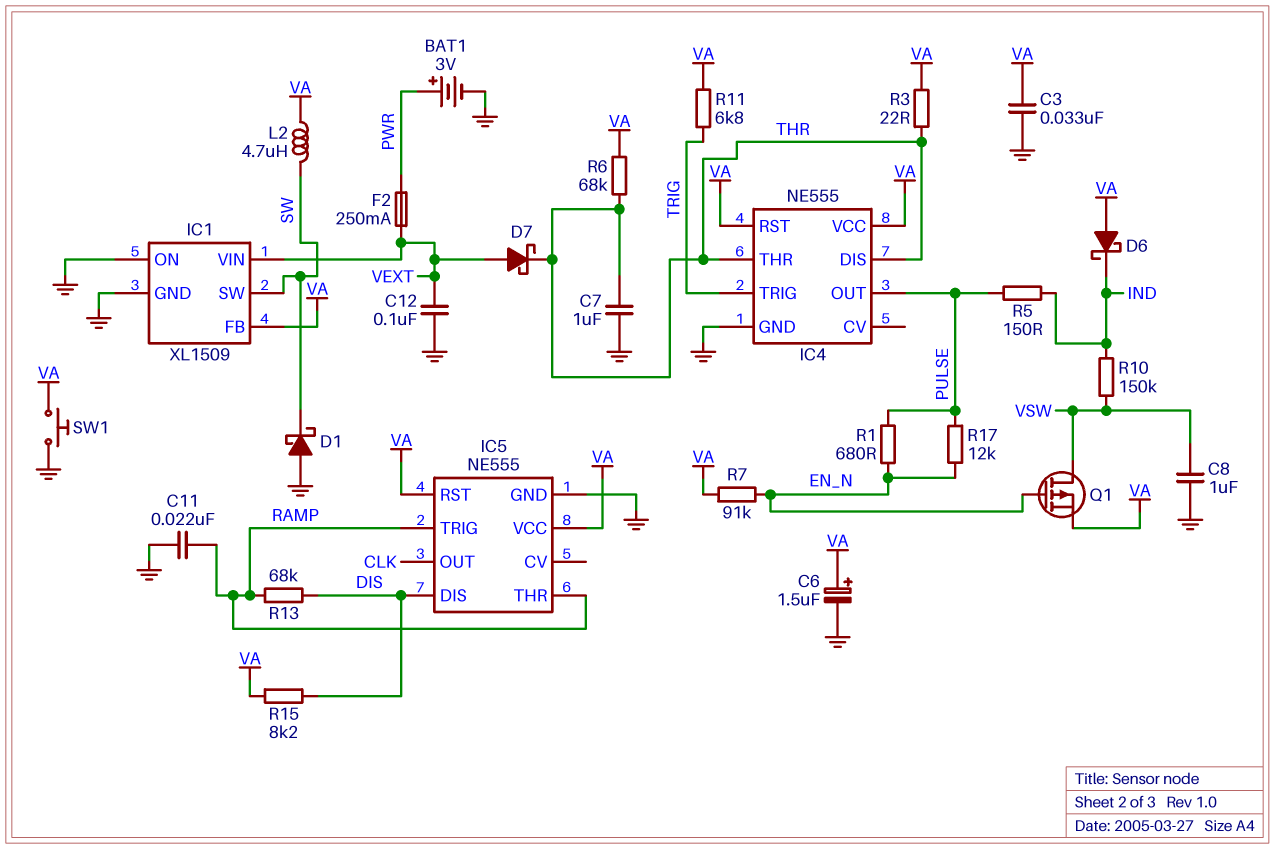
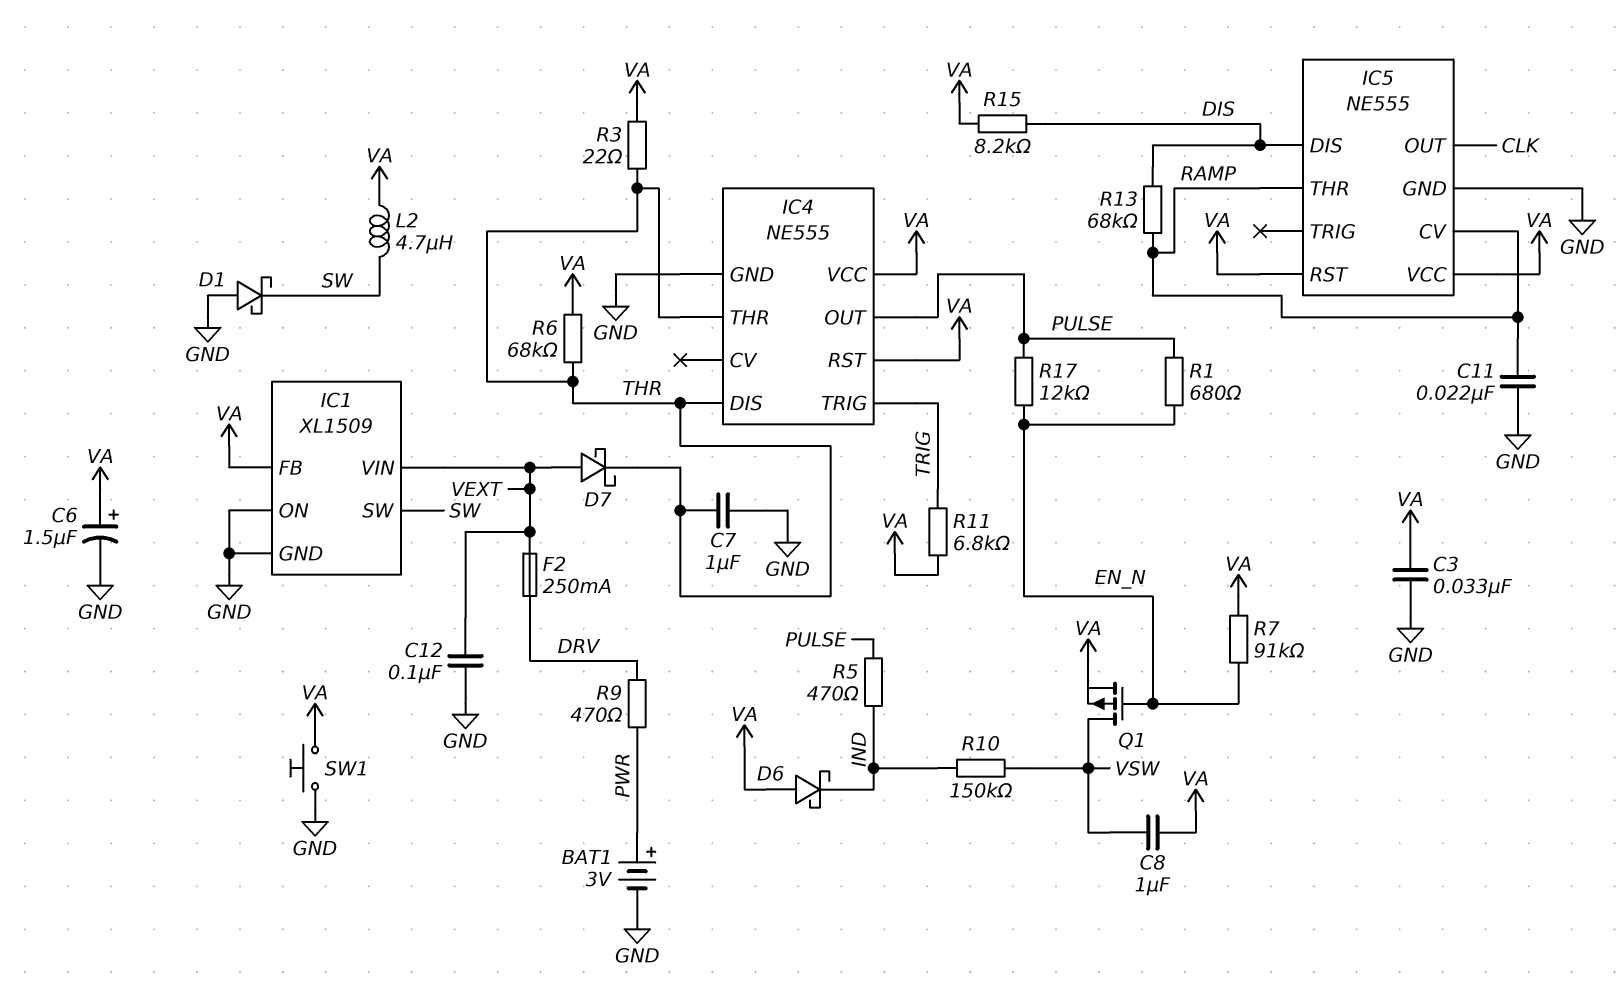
C8: 1uF (GND, VSW) -> 1uF (VA, VSW)
F2: 250mA (PWR, VEXT) -> 250mA (DRV, VEXT)
IC5 pin CV: none -> RAMP
IC5 pin TRIG: RAMP -> none
R5: 150 (IND, PULSE) -> 470 (IND, PULSE)
R9: none -> 470 (DRV, PWR)

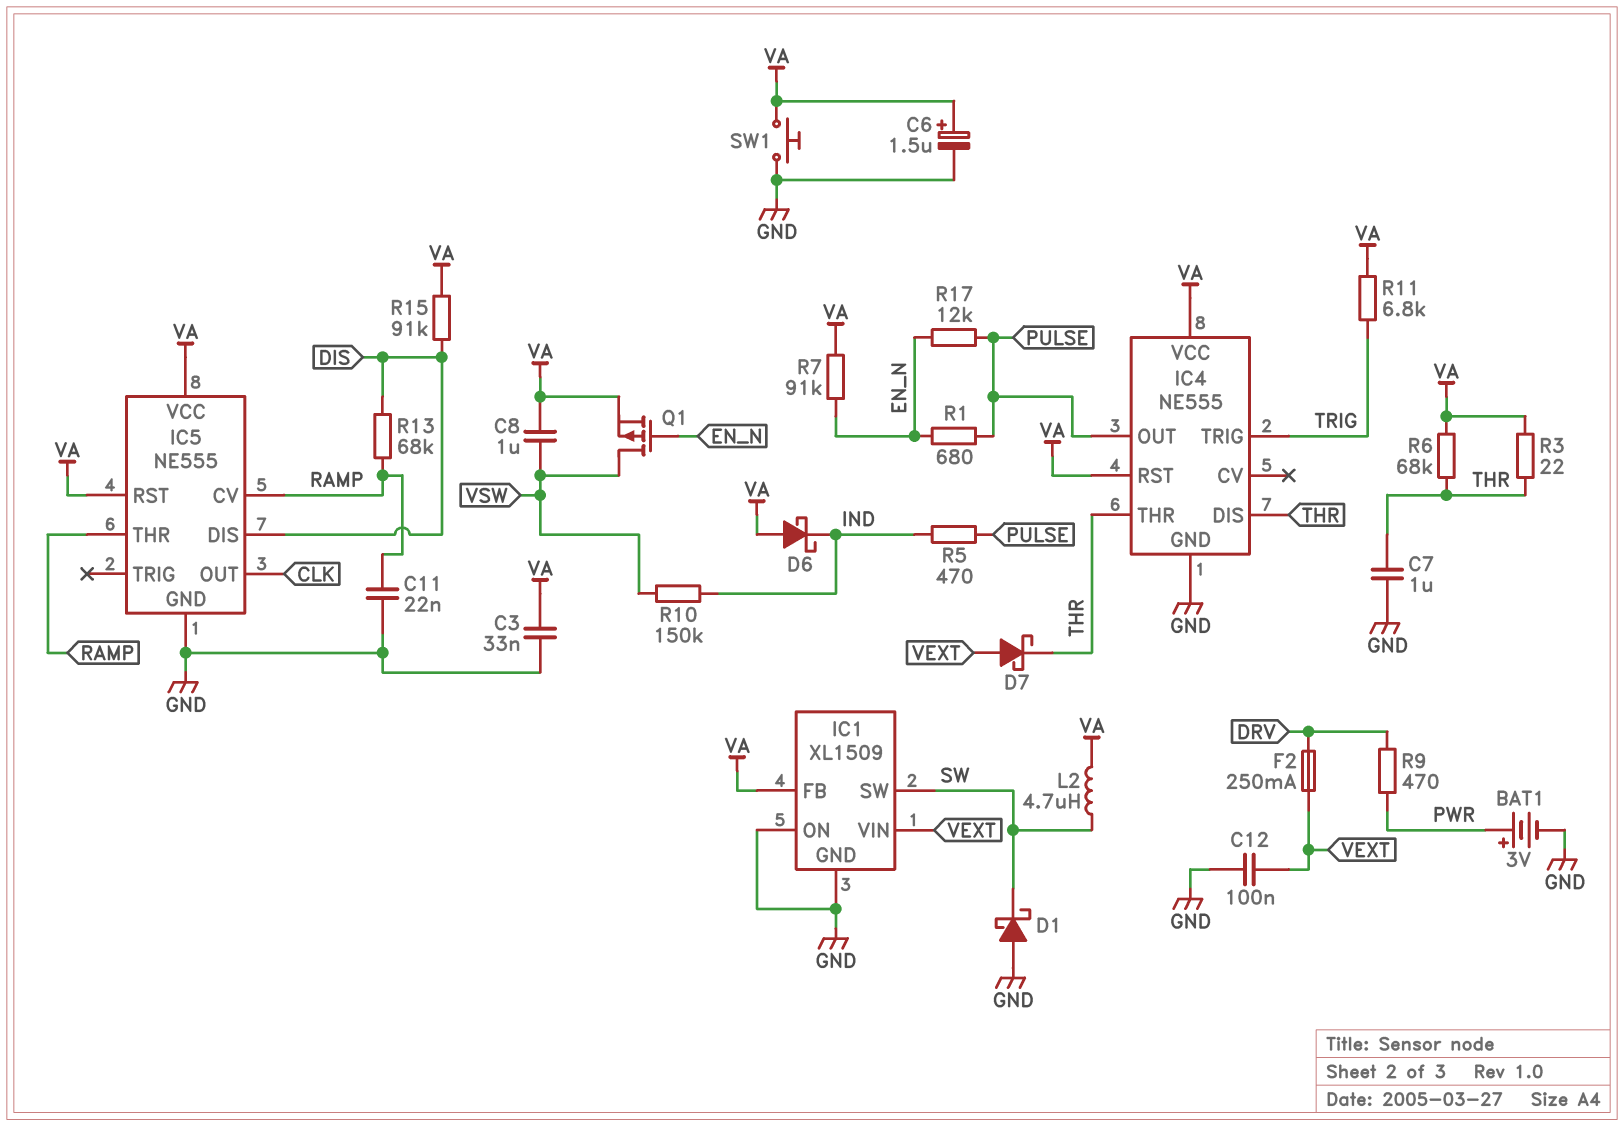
R15: 8.2k (DIS, VA) -> 91k (DIS, VA)

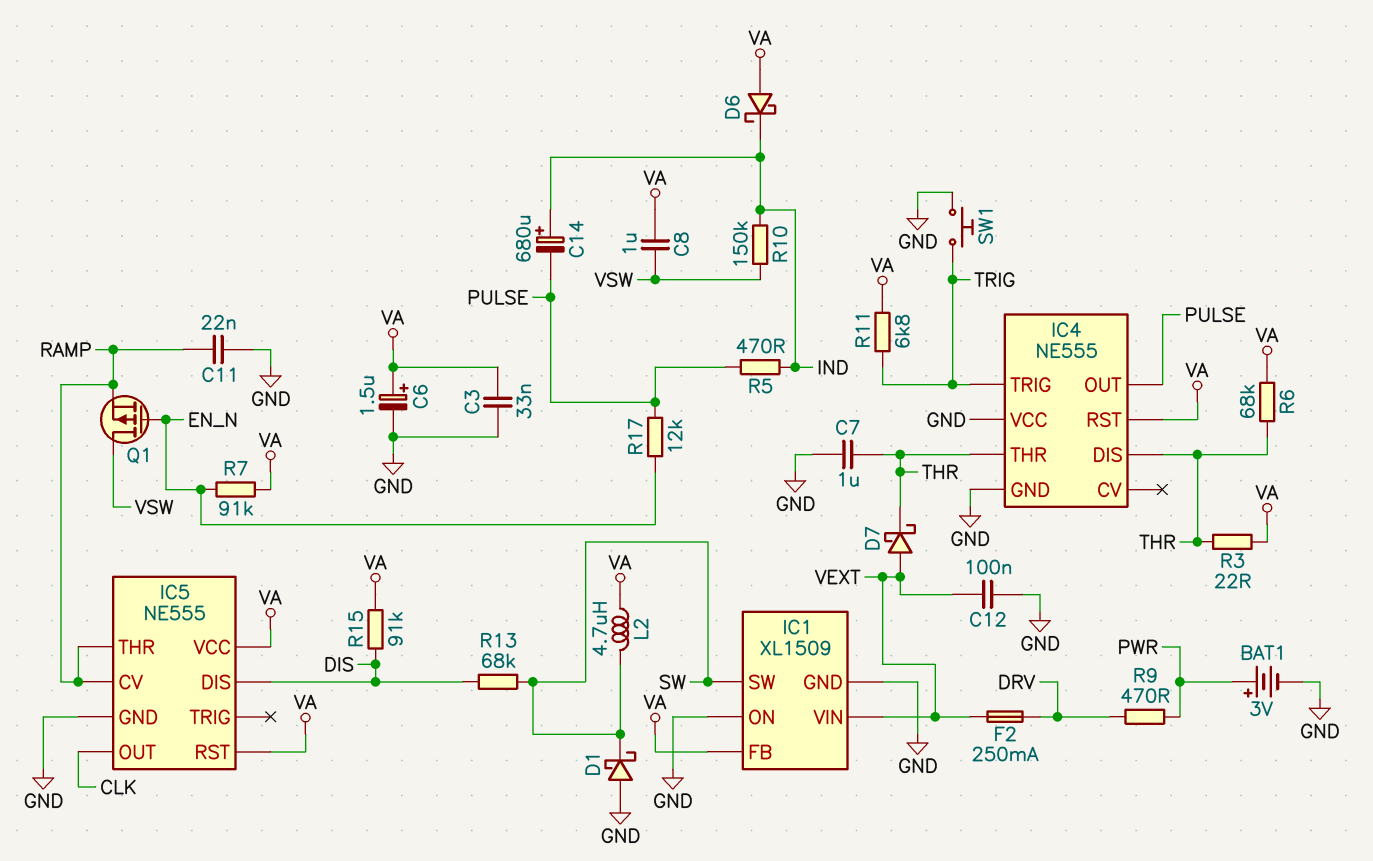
C14: none -> 680uF (plus IND, minus PULSE)
IC4 pin VCC: VA -> GND
Q1: PMOS (G EN_N, D VSW, S VA) -> PMOS (G EN_N, D VSW, S RAMP)
R1: 680 (EN_N, PULSE) -> none
R13: 68k (DIS, RAMP) -> 68k (DIS, SW)
SW1: button (GND, VA) -> button (GND, TRIG)

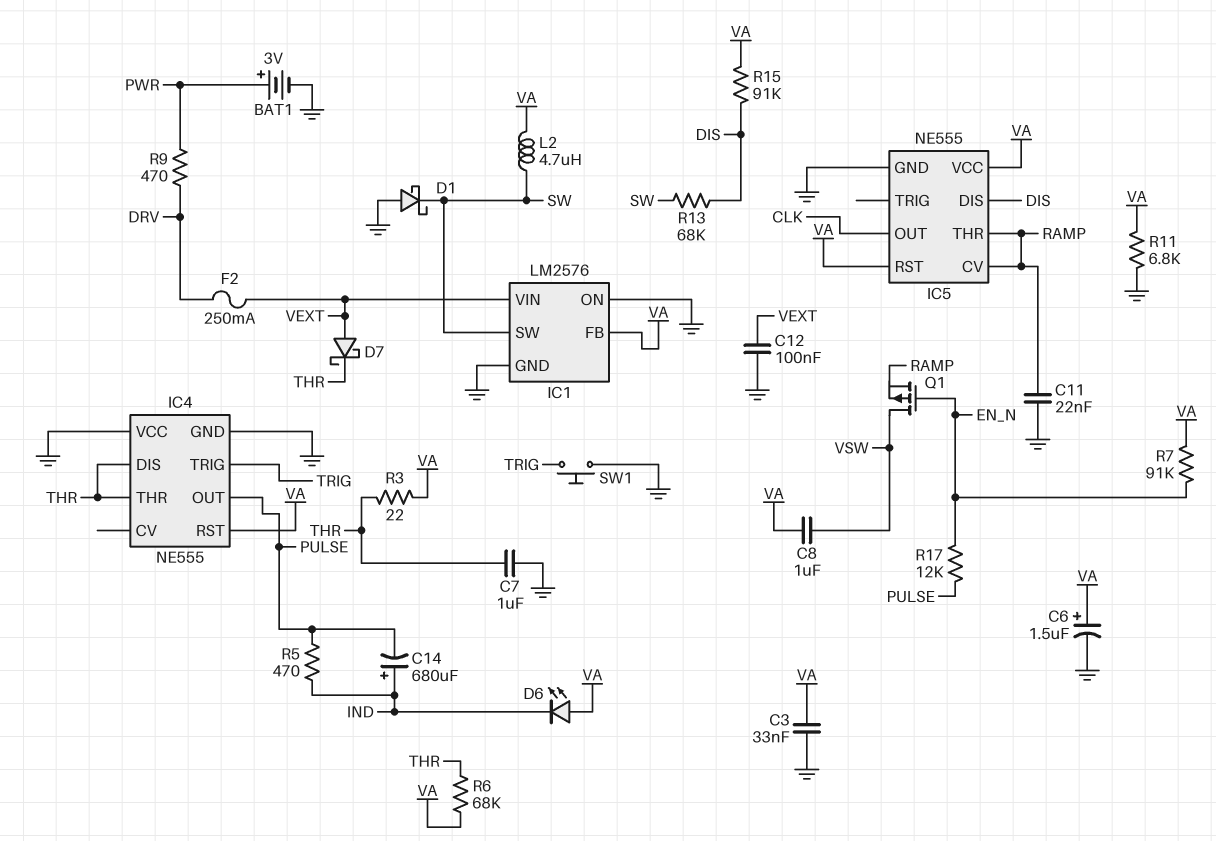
D6: schottky (A VA, K IND) -> LED (A VA, K IND)
IC1: XL1509 -> LM2576
R10: 150k (IND, VSW) -> none
R11: 6.8k (TRIG, VA) -> 6.8k (GND, VA)

